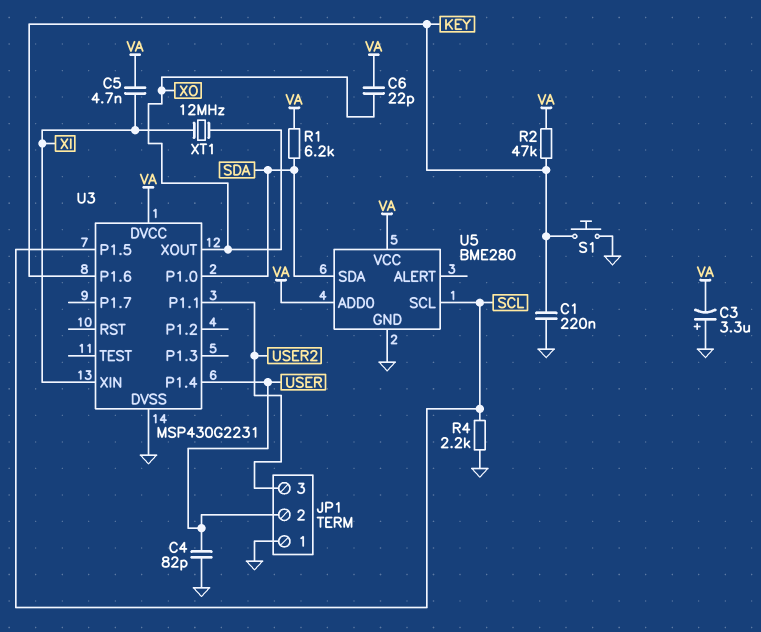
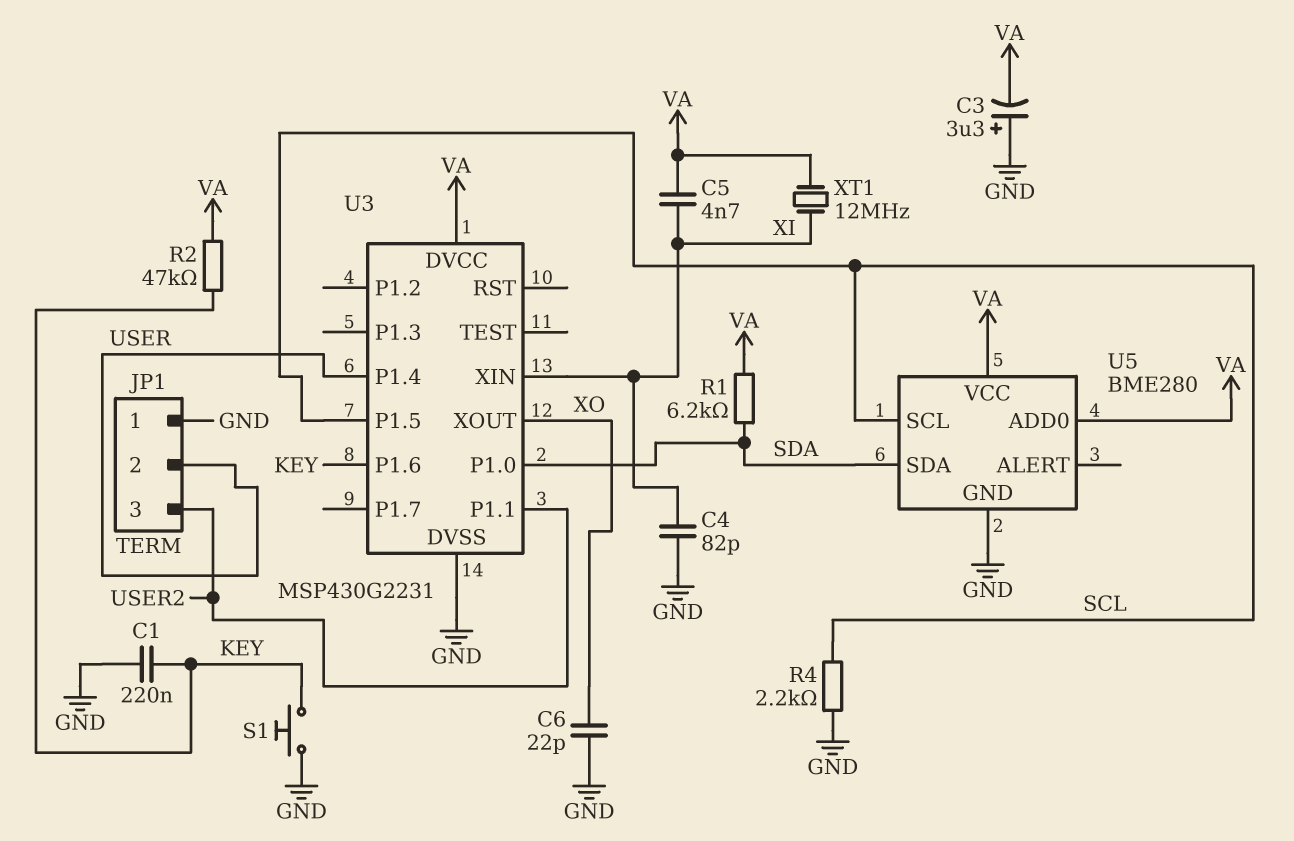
C4: 82pF (GND, USER) -> 82pF (GND, XI)
C6: 22pF (VA, XO) -> 22pF (GND, XO)
XT1: 12MHz (XI, XO) -> 12MHz (VA, XI)

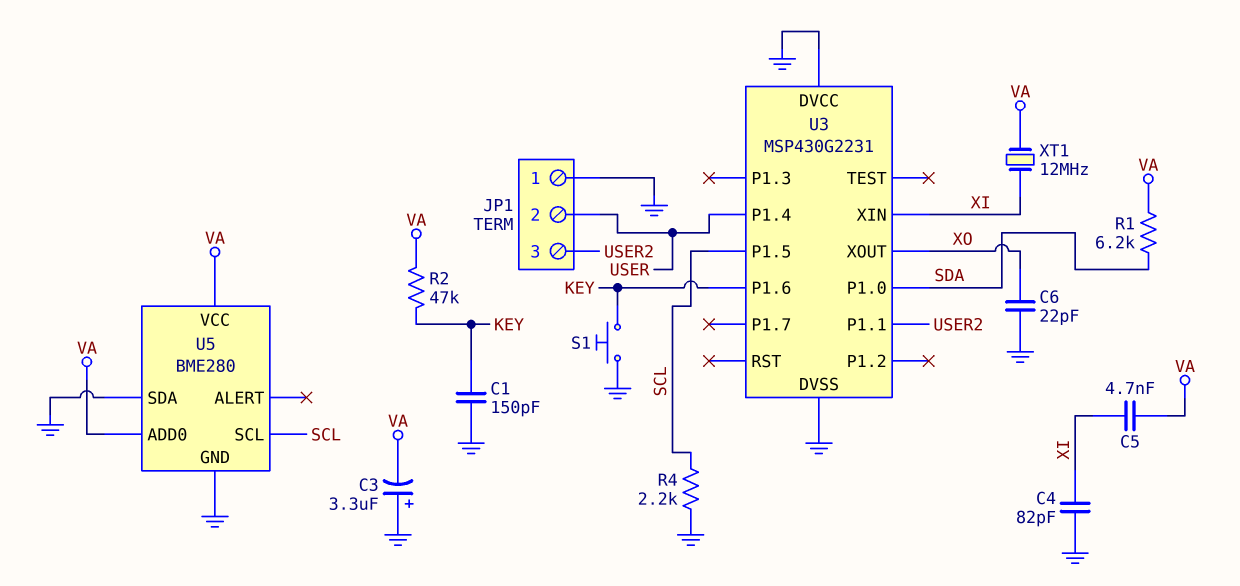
C1: 220nF (GND, KEY) -> 150pF (GND, KEY)
U3 pin DVCC: VA -> GND
U5 pin SDA: SDA -> GND

